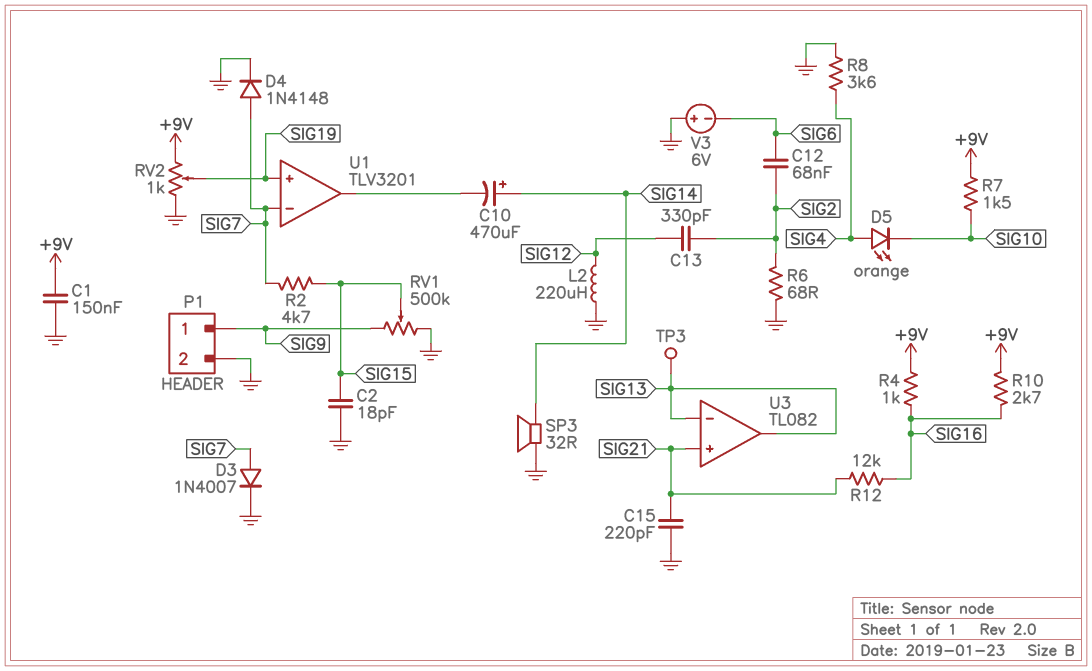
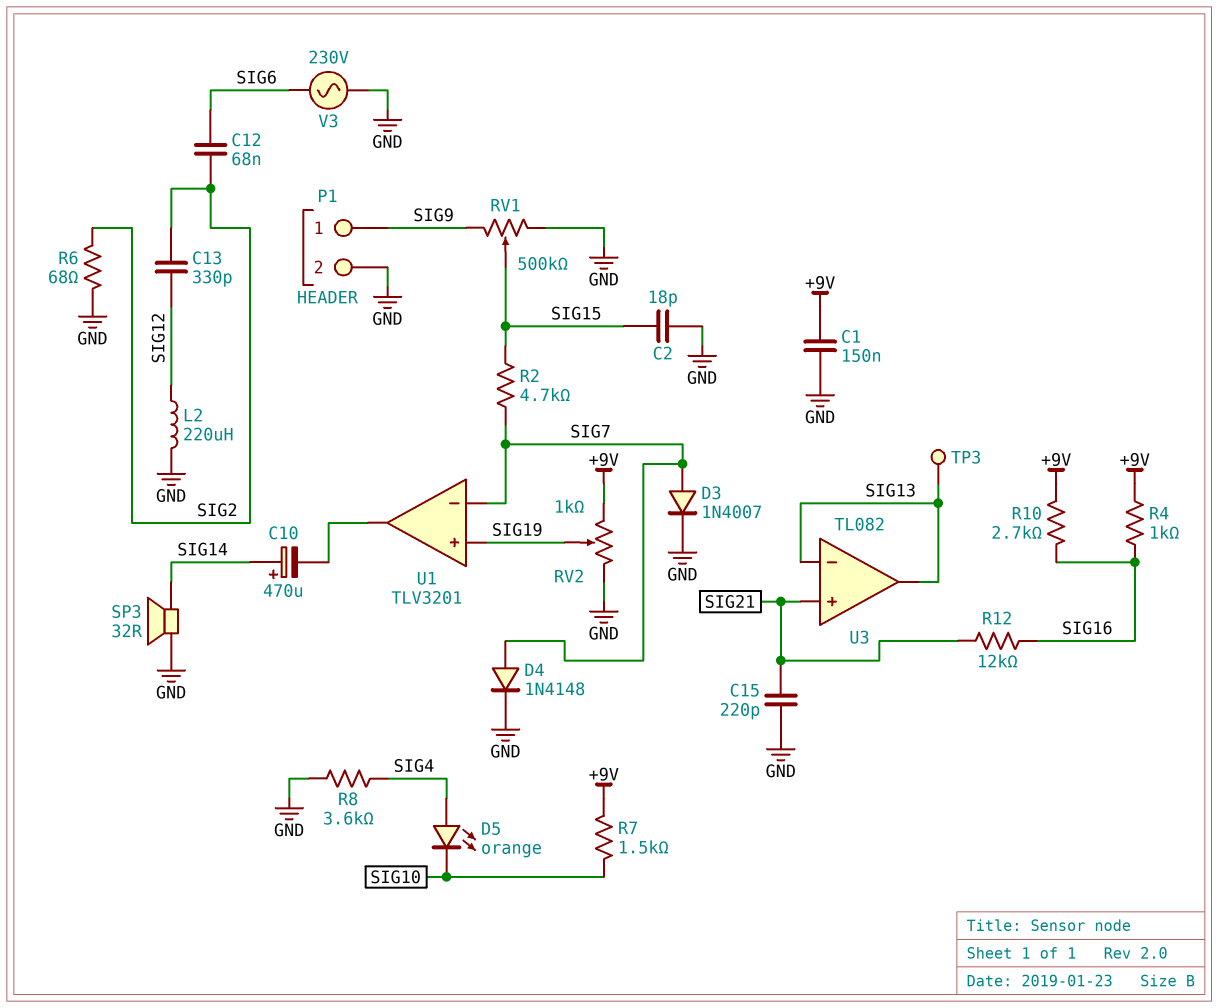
V3: 6V (plus GND, minus SIG6) -> AC 230V (GND, SIG6)

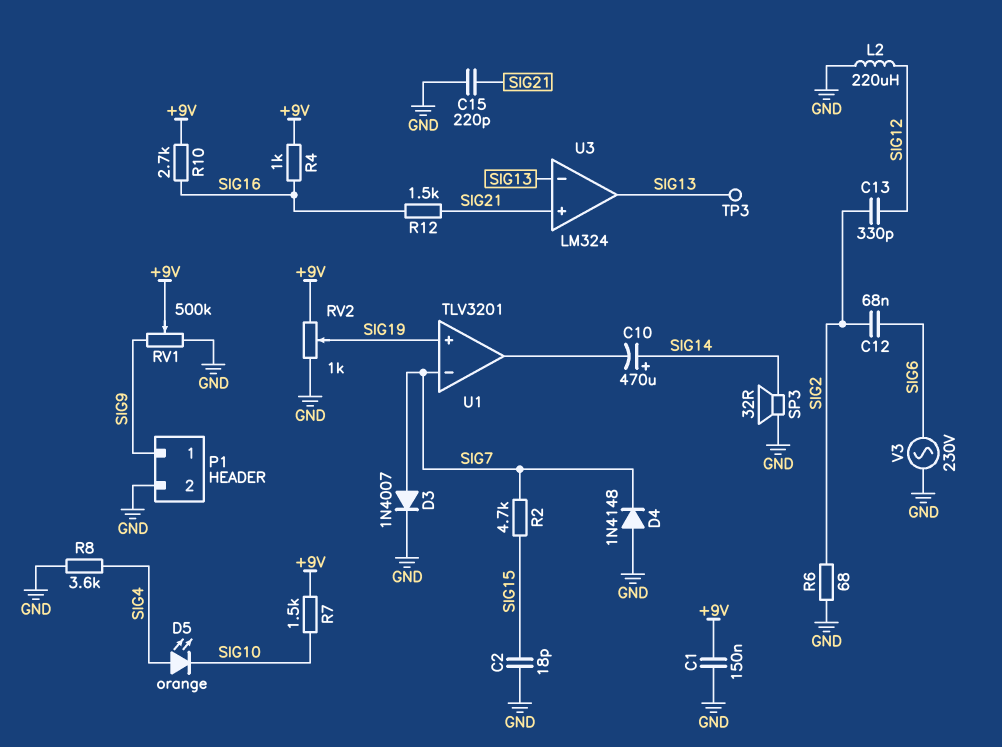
D4: diode 1N4148 (A SIG7, K GND) -> diode 1N4148 (A GND, K SIG7)
R12: 12k (SIG16, SIG21) -> 1.5k (SIG16, SIG21)
RV1: 500k (GND, SIG9, wiper SIG15) -> 500k (GND, SIG9, wiper +9V)
U3: TL082 -> LM324

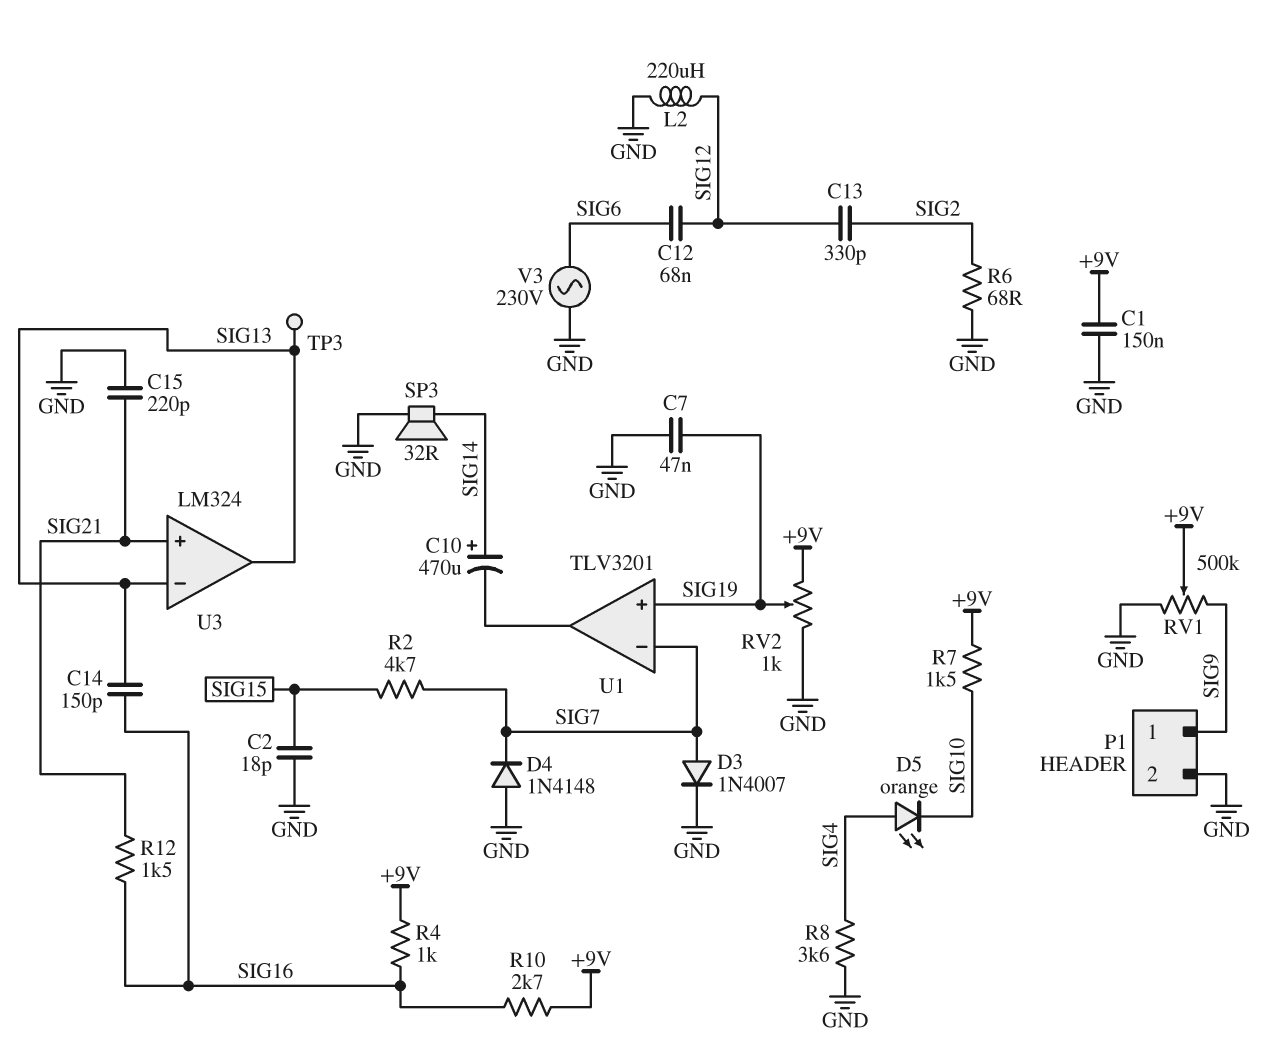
C7: none -> 47nF (GND, SIG19)
C12: 68nF (SIG2, SIG6) -> 68nF (SIG6, SIG12)
C14: none -> 150pF (SIG13, SIG16)

